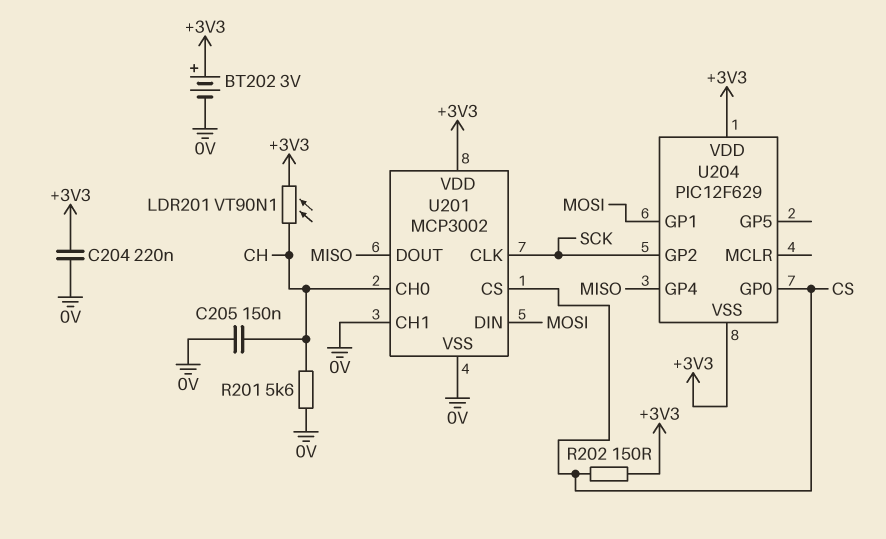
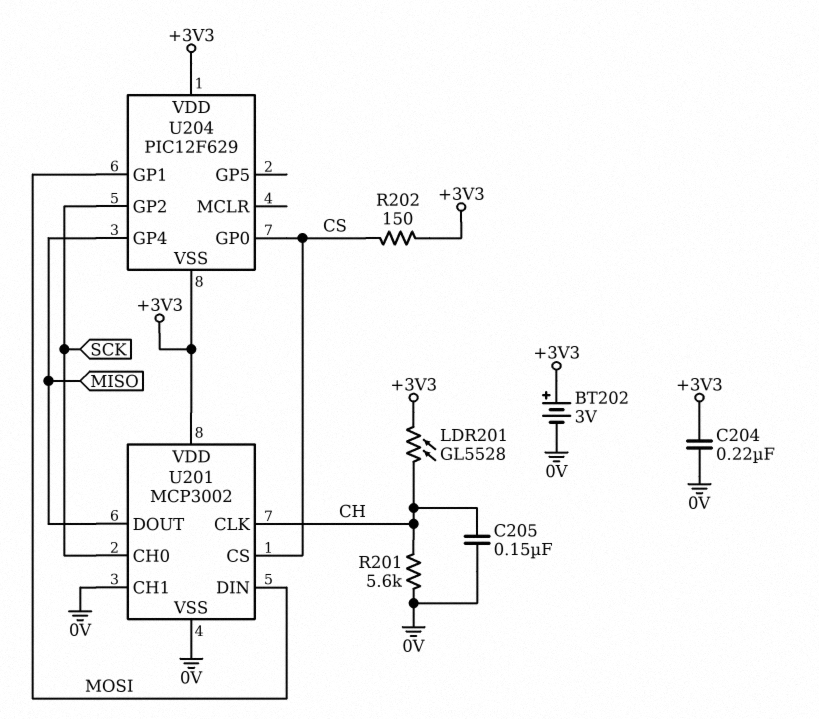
LDR201: VT90N1 (+3V3, CH) -> GL5528 (+3V3, CH)
U201 pin CH0: CH -> SCK
U201 pin CLK: SCK -> CH

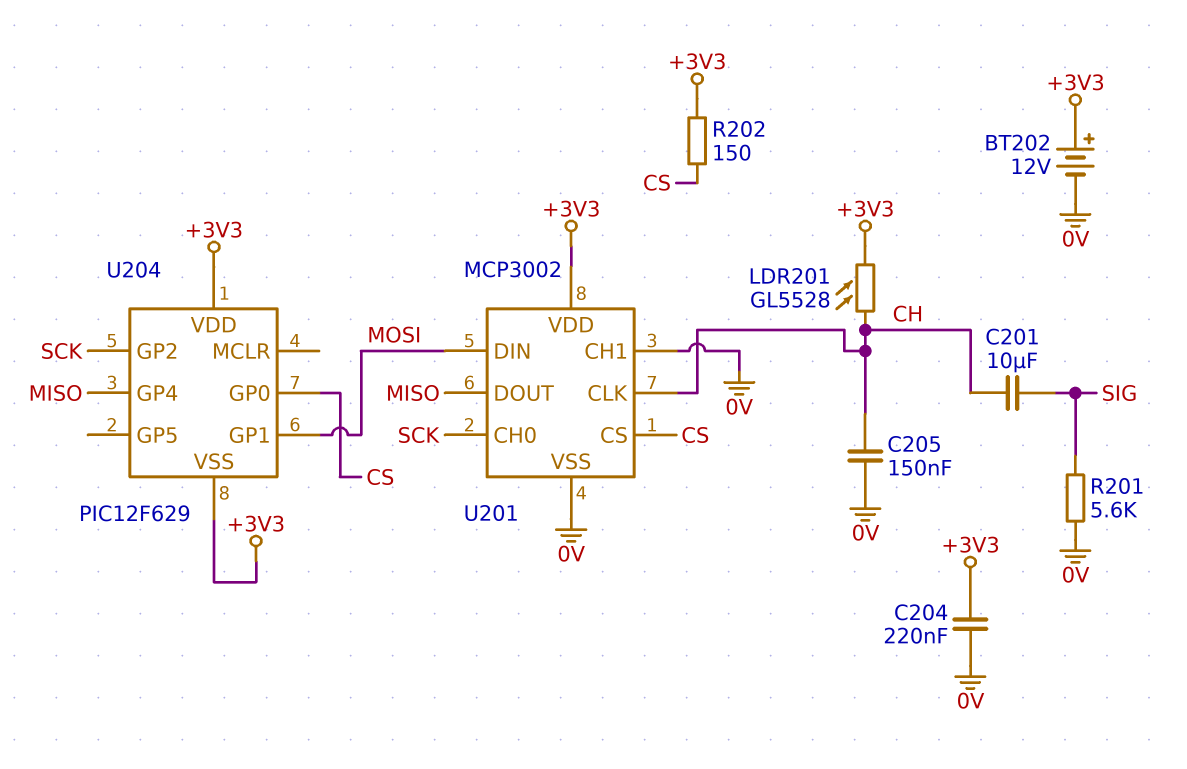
BT202: 3V (plus +3V3, minus 0V) -> 12V (plus +3V3, minus 0V)
C201: none -> 10uF (CH, SIG)
R201: 5.6k (0V, CH) -> 5.6k (0V, SIG)

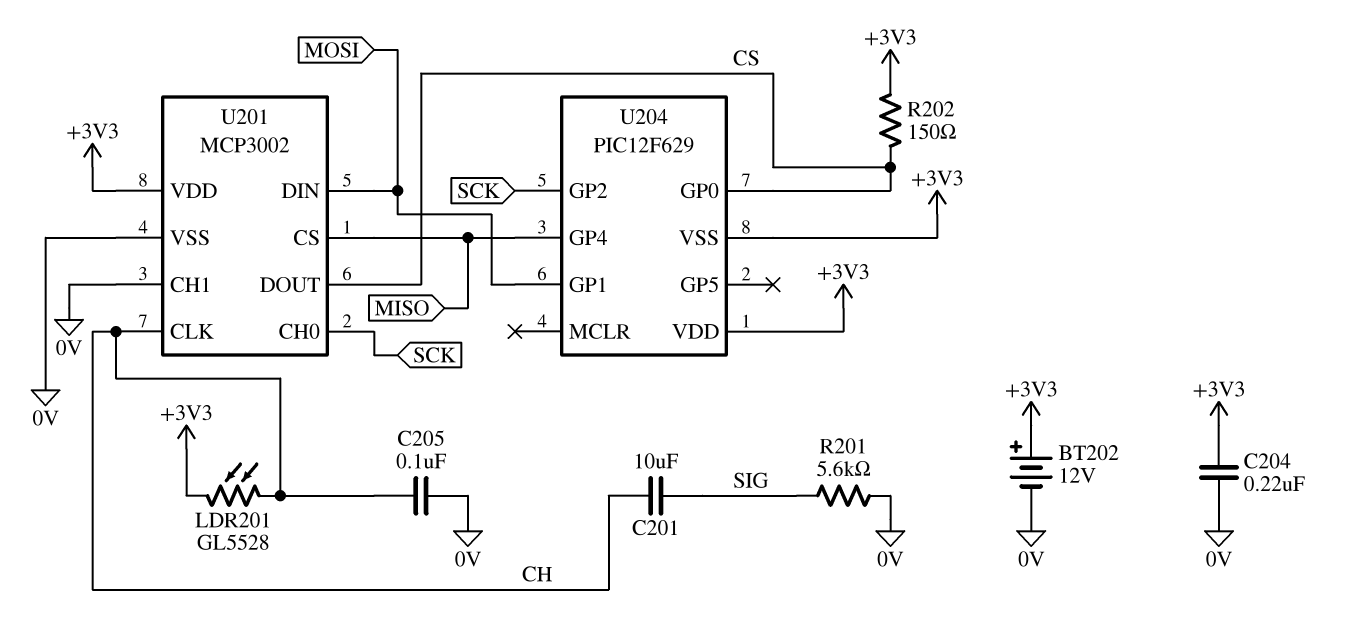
C205: 150nF (0V, CH) -> 100nF (0V, CH)
U201 pin CS: CS -> MISO
U201 pin DOUT: MISO -> CS

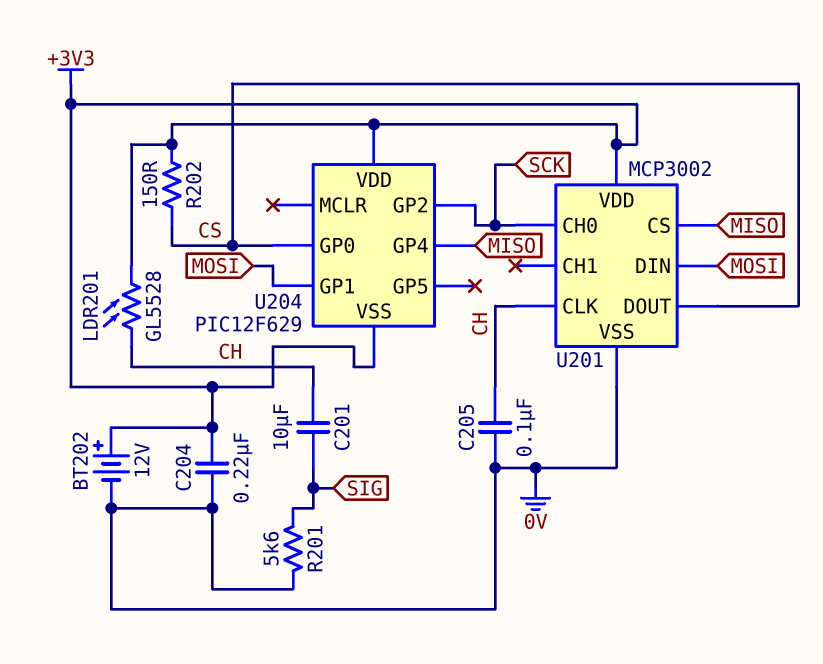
U201 pin CH1: 0V -> none

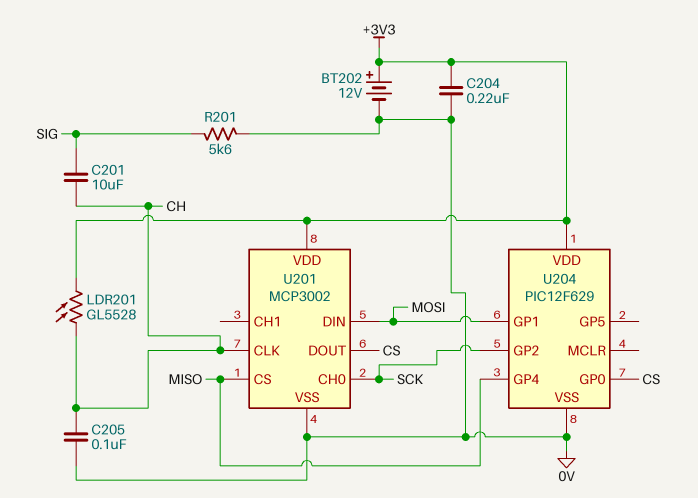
R202: 150 (+3V3, CS) -> none
U204 pin VSS: +3V3 -> 0V

